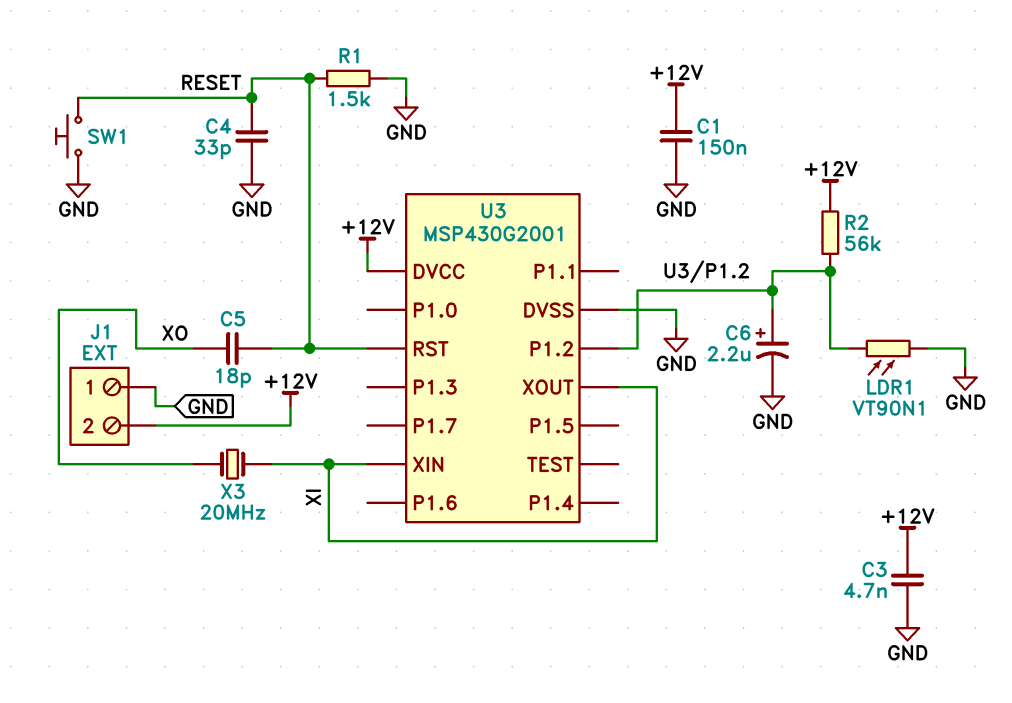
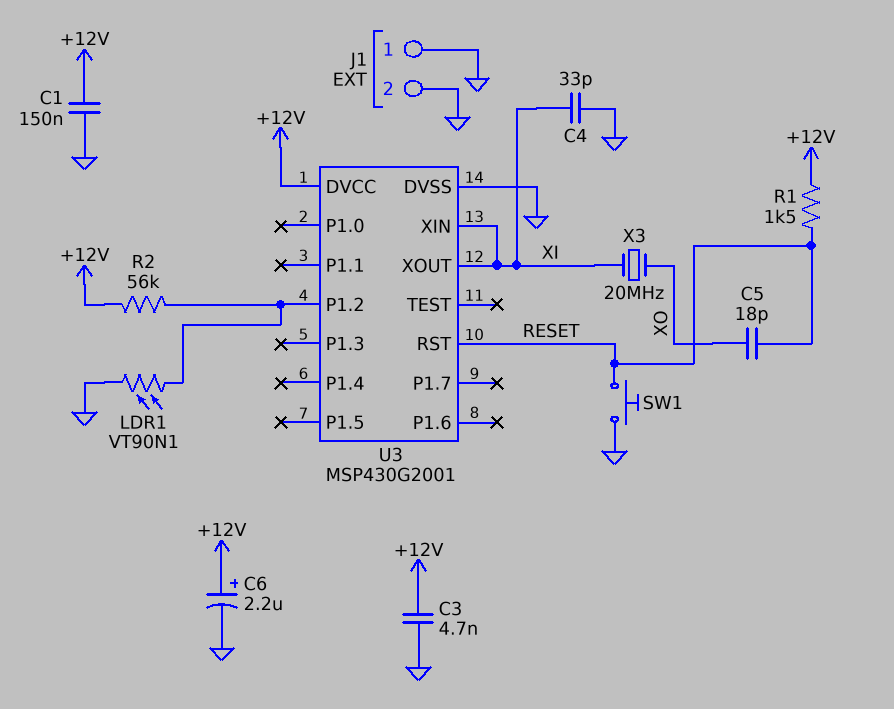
C4: 33pF (GND, RESET) -> 33pF (GND, XI)
C6: 2.2uF (plus U3/P1.2, minus GND) -> 2.2uF (plus +12V, minus GND)
J1 pin 2: +12V -> GND
R1: 1.5k (GND, RESET) -> 1.5k (+12V, RESET)

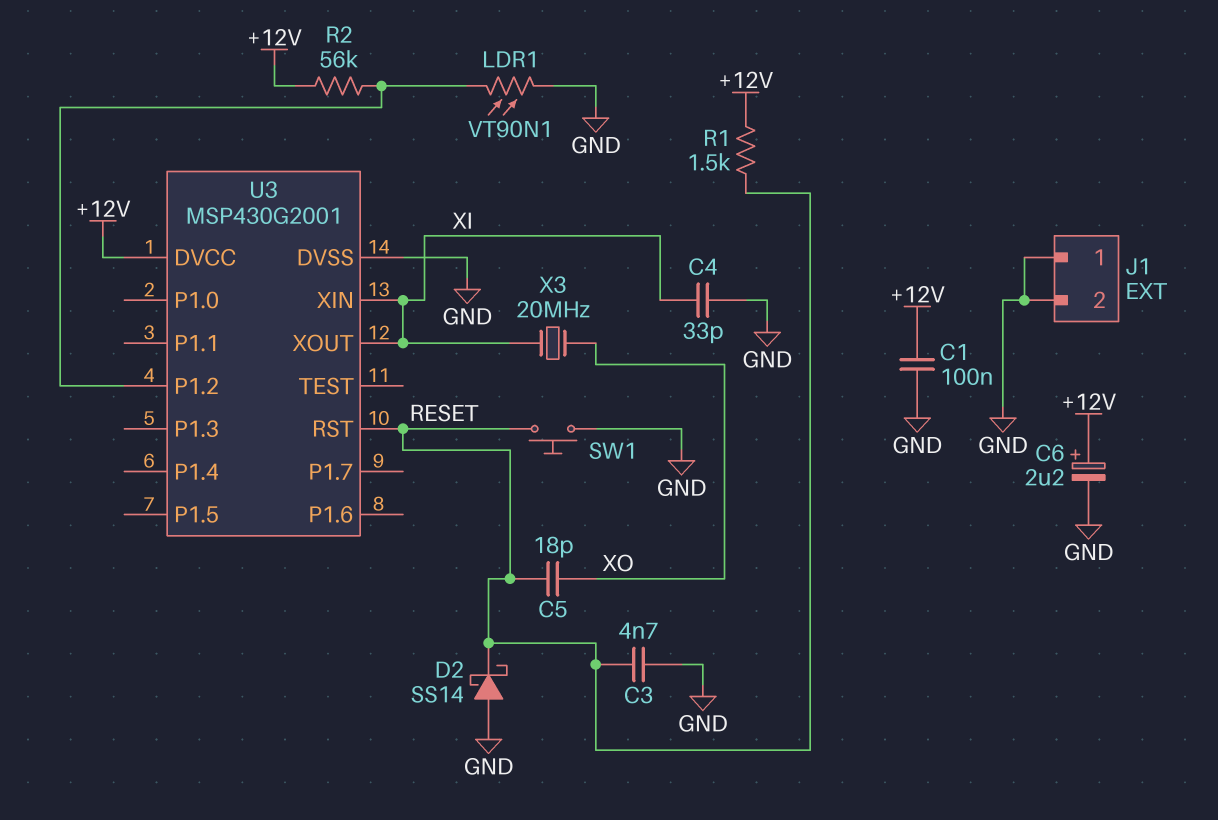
C1: 150nF (+12V, GND) -> 100nF (+12V, GND)
C3: 4.7nF (+12V, GND) -> 4.7nF (GND, RESET)
D2: none -> schottky SS14 (A GND, K RESET)

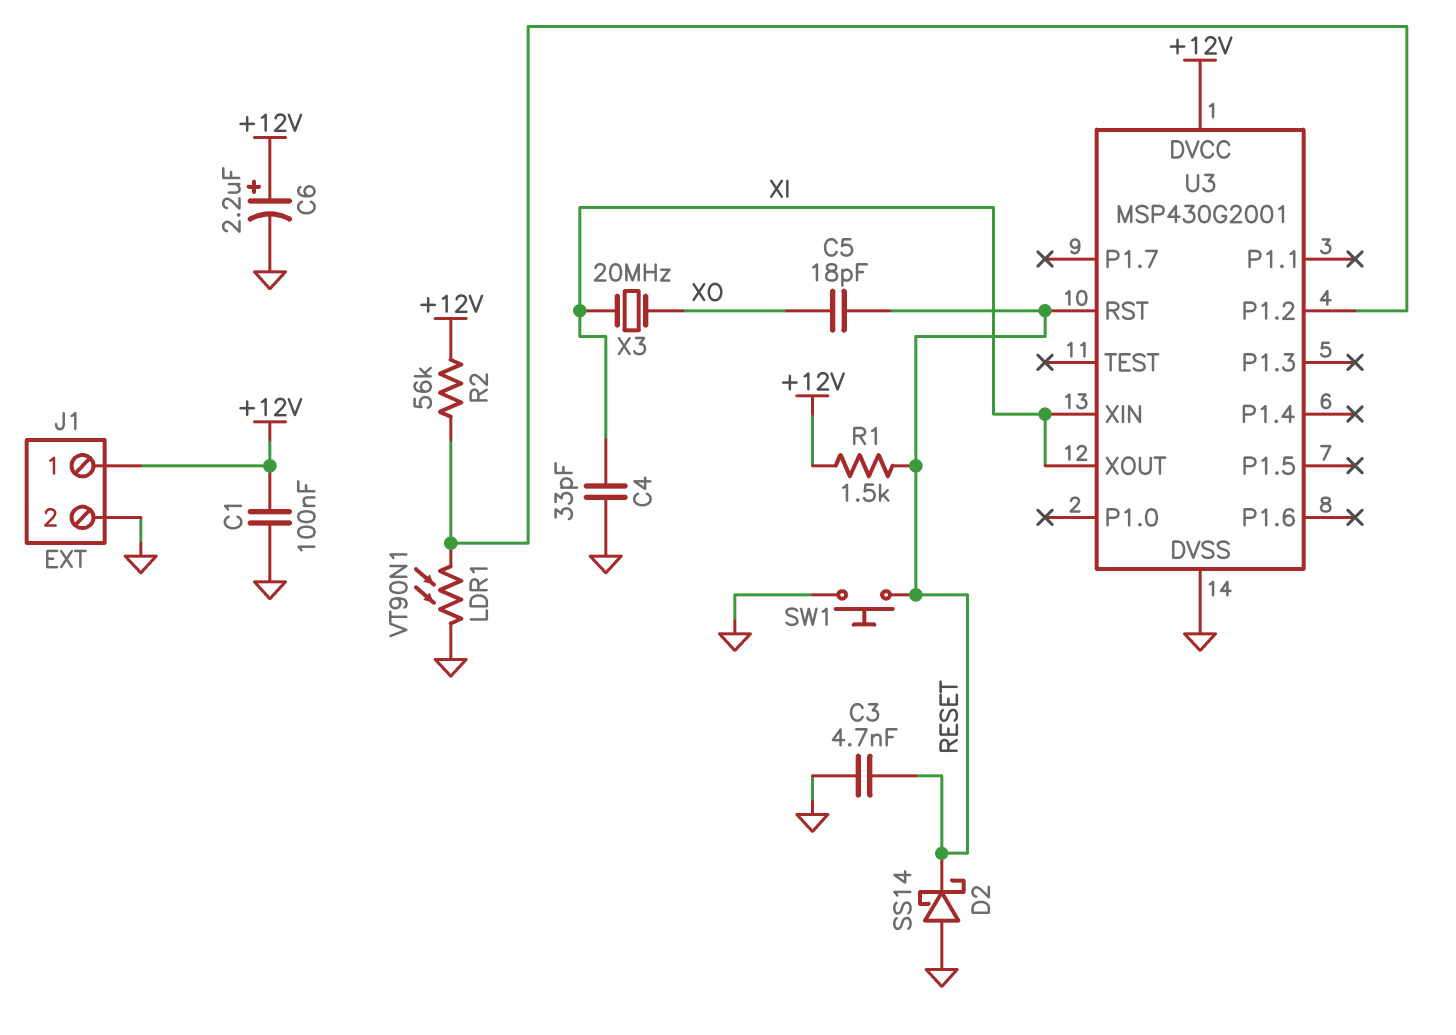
J1 pin 1: GND -> +12V

